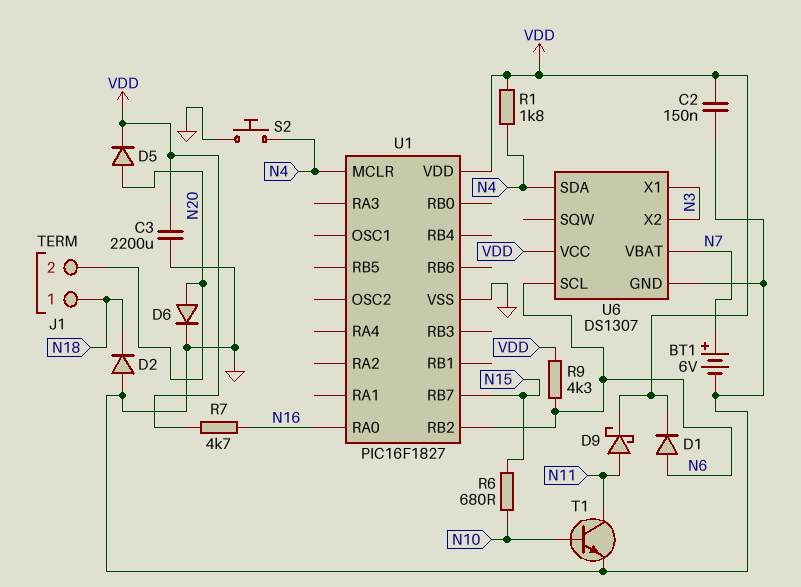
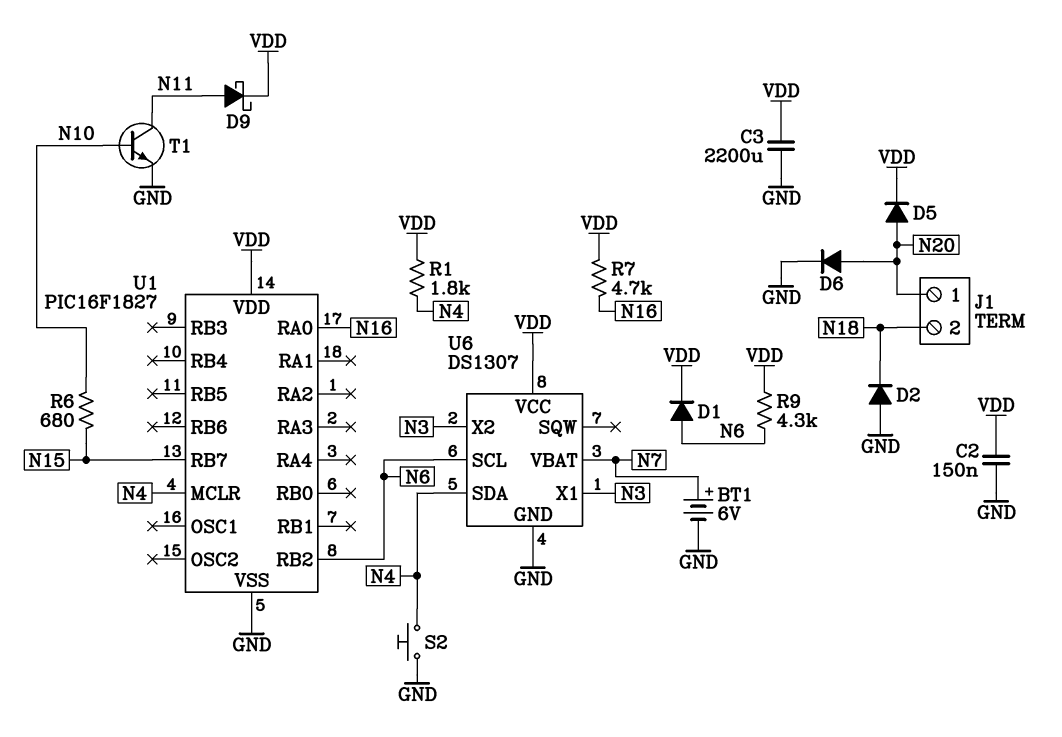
J1 pin 1: N18 -> N20
J1 pin 2: N20 -> N18

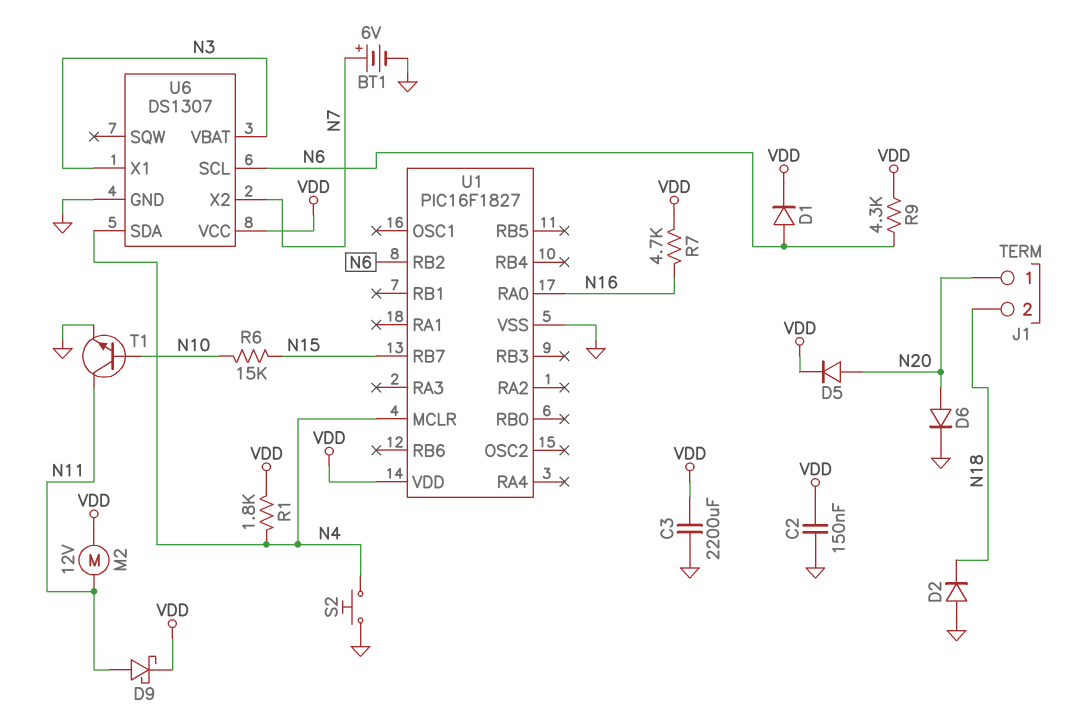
M2: none -> motor 12V (N11, VDD)
R6: 680 (N10, N15) -> 15k (N10, N15)
U6 pin VBAT: N7 -> N3
U6 pin X2: N3 -> N7

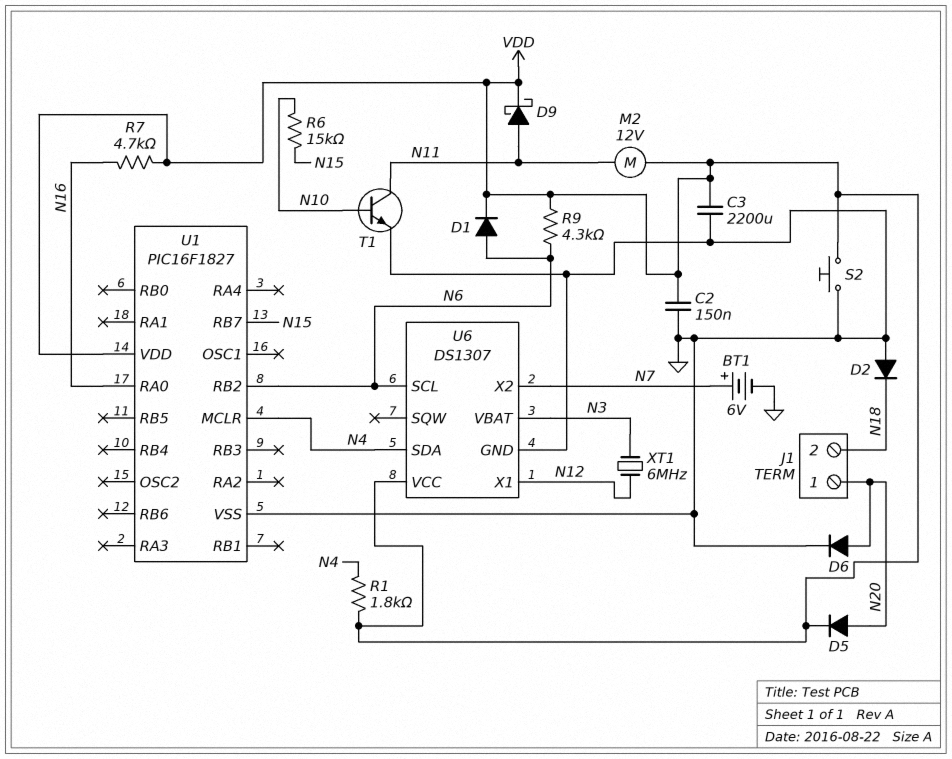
S2: button (GND, N4) -> button (GND, VDD)
U6 pin X1: N3 -> N12
XT1: none -> 6MHz (N3, N12)

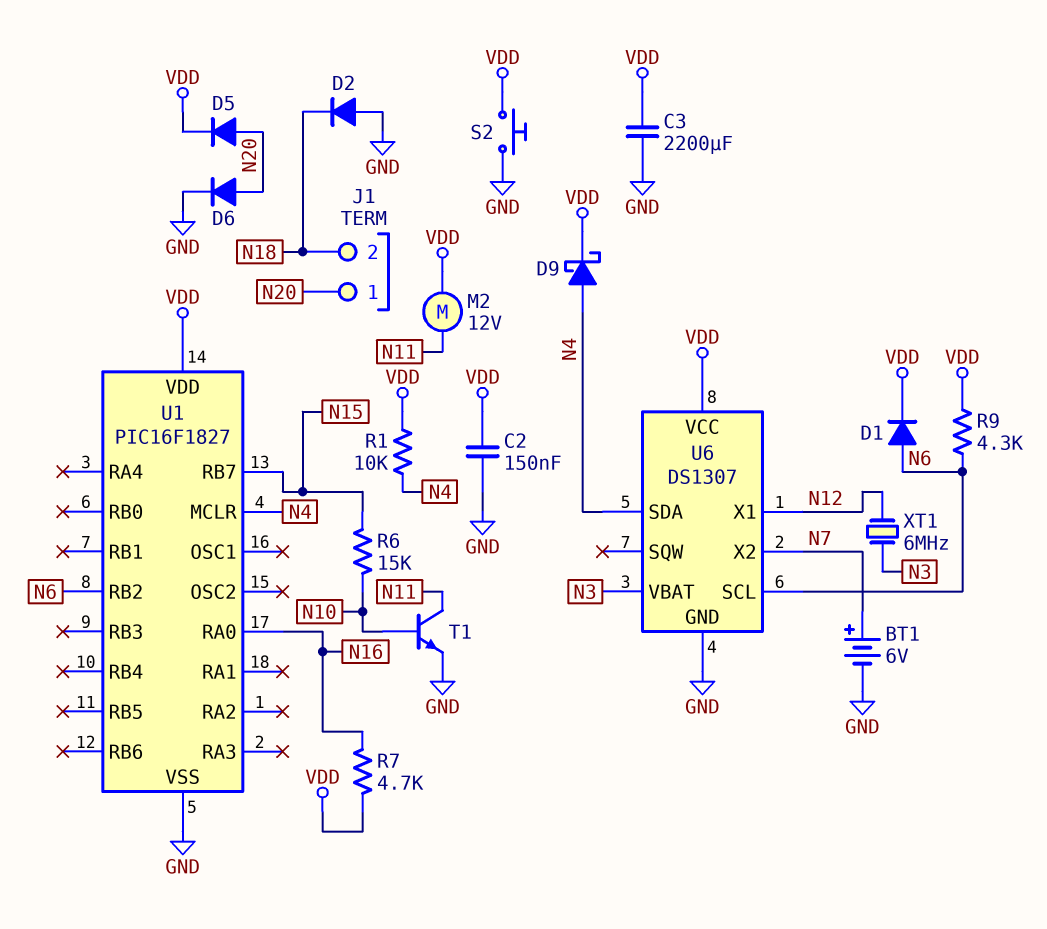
D9: schottky (A N11, K VDD) -> schottky (A N4, K VDD)
R1: 1.8k (N4, VDD) -> 10k (N4, VDD)

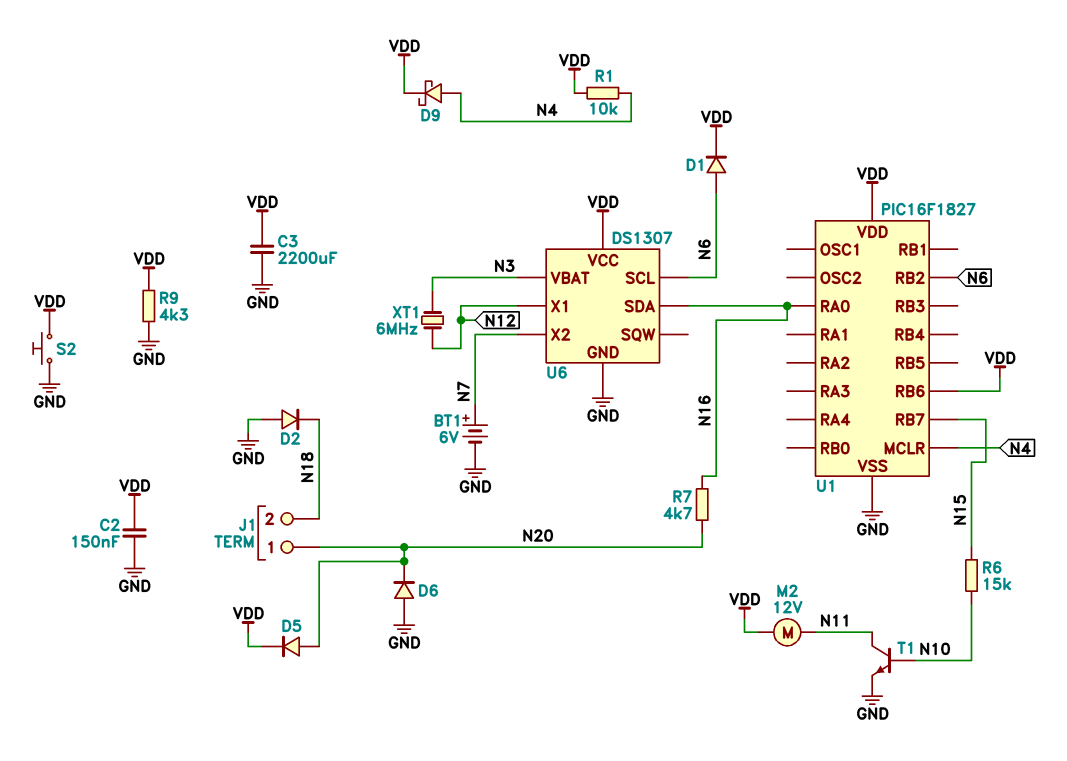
D6: diode (A N20, K GND) -> diode (A GND, K N20)
R7: 4.7k (N16, VDD) -> 4.7k (N16, N20)
R9: 4.3k (N6, VDD) -> 4.3k (GND, VDD)
U1 pin RB6: none -> VDD
U6 pin SDA: N4 -> N16

